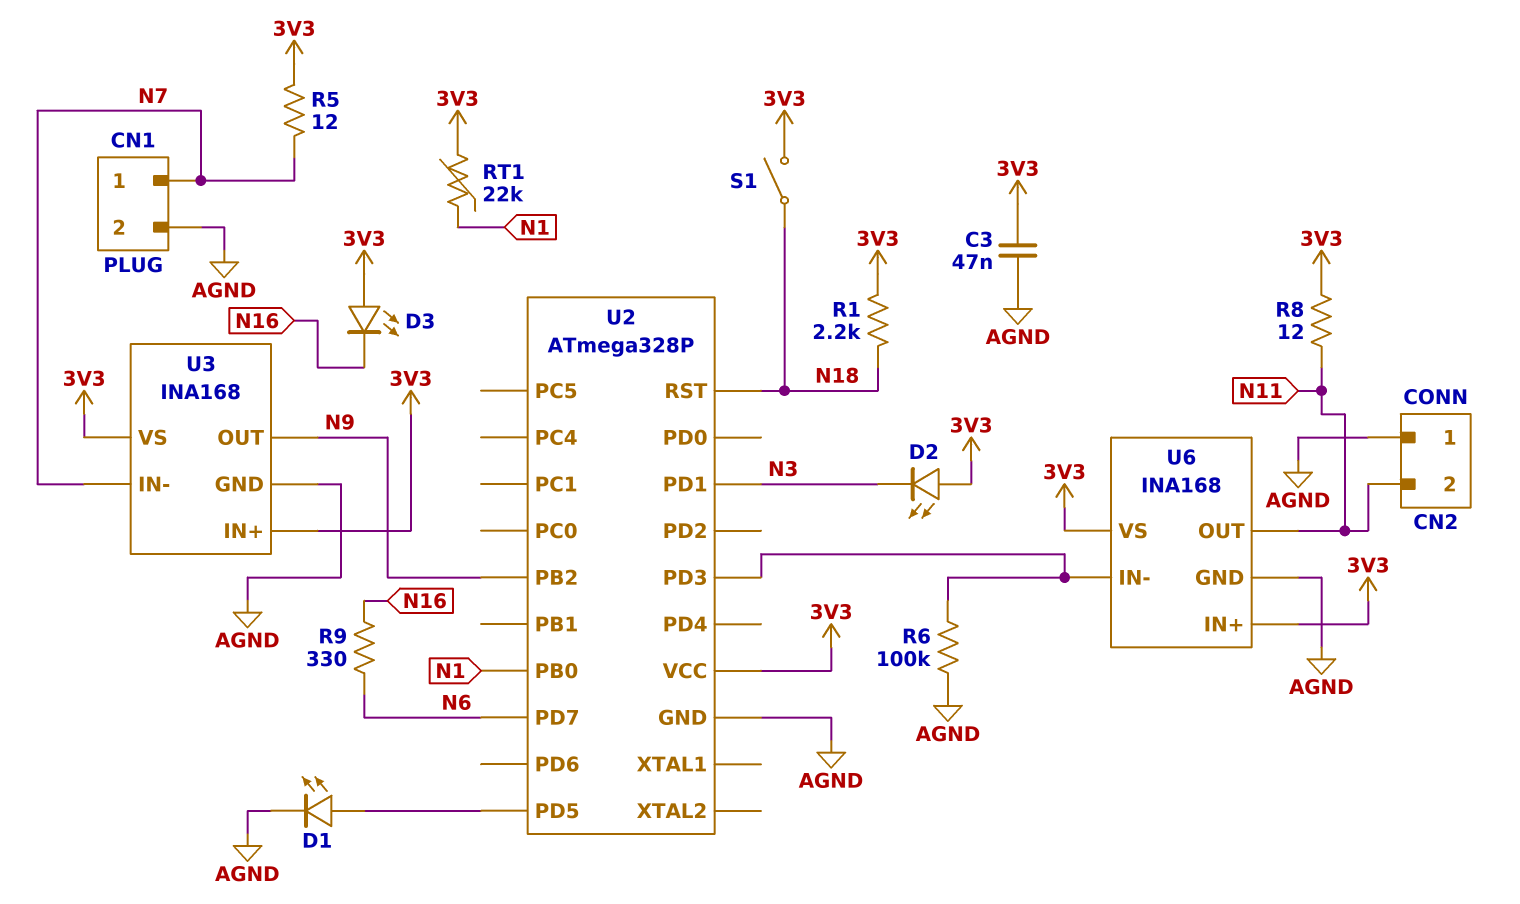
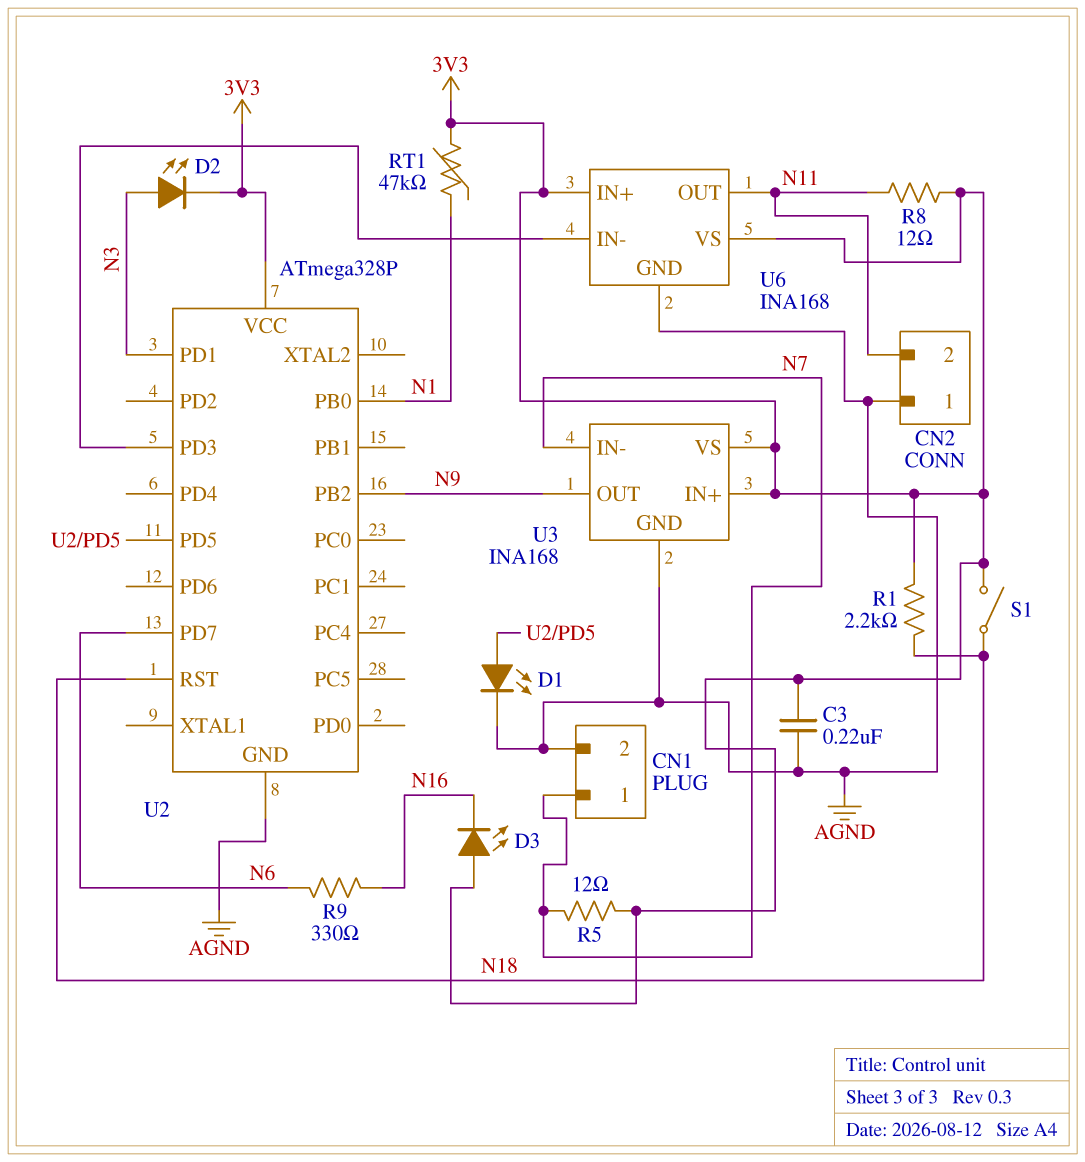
C3: 47nF (3V3, AGND) -> 220nF (3V3, AGND)
D2: LED (A 3V3, K N3) -> LED (A N3, K 3V3)
R6: 100k (AGND, U2/PD3) -> none
RT1: 22k (3V3, N1) -> 47k (3V3, N1)

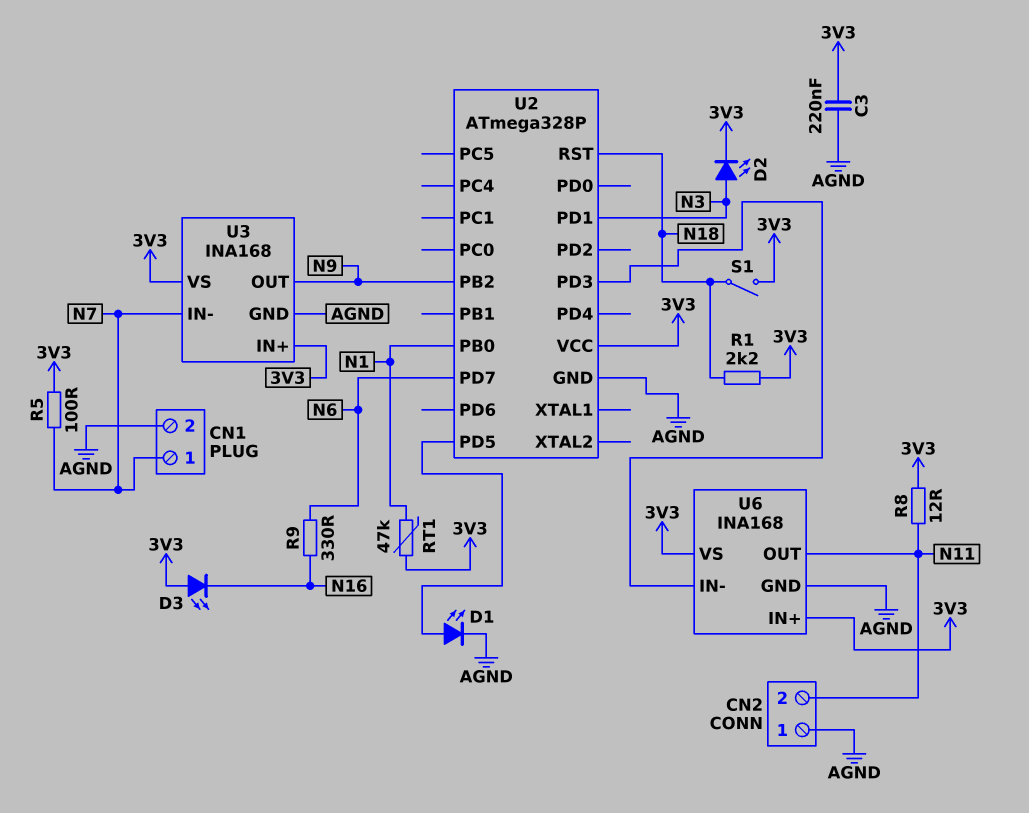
R5: 12 (3V3, N7) -> 100 (3V3, N7)

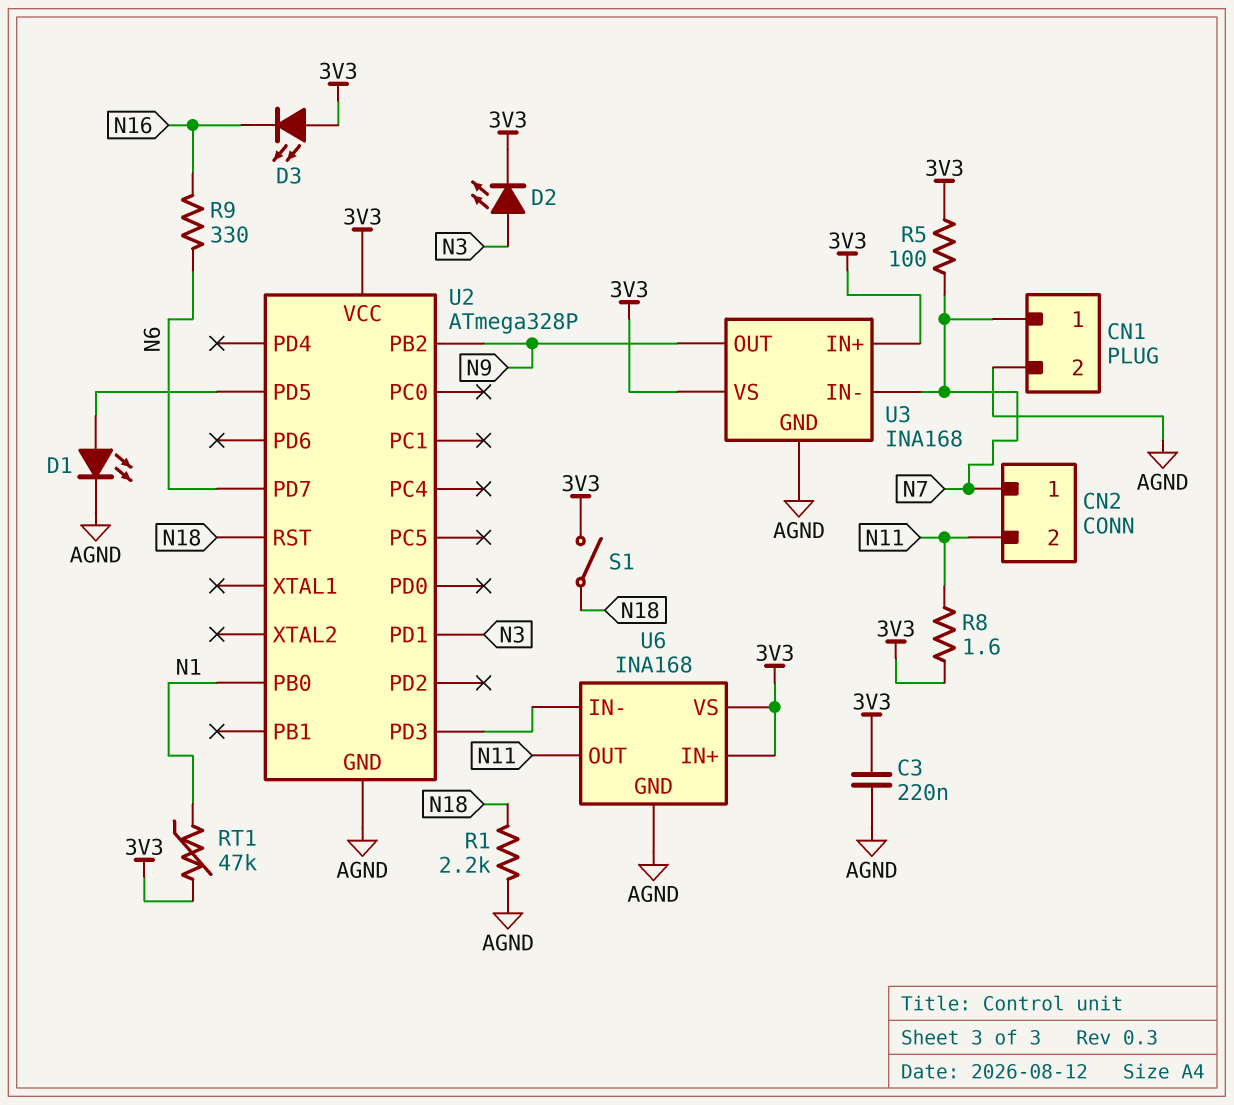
CN2 pin 1: AGND -> N7
R1: 2.2k (3V3, N18) -> 2.2k (AGND, N18)
R8: 12 (3V3, N11) -> 1.6 (3V3, N11)

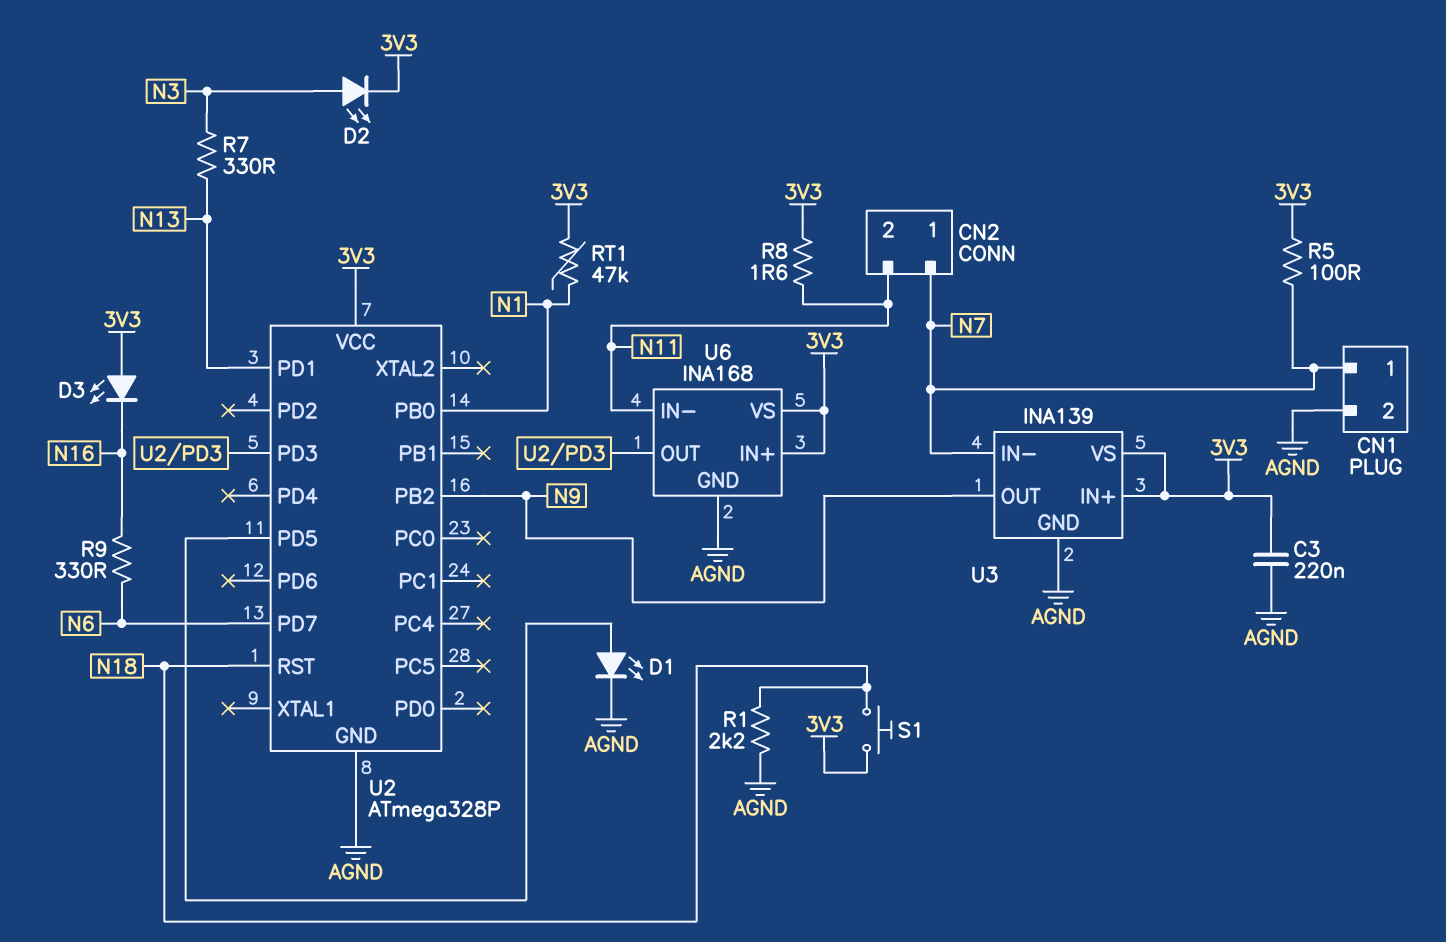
R7: none -> 330 (N3, N13)
S1: switch (3V3, N18) -> button (3V3, N18)
U2 pin PD1: N3 -> N13
U3: INA168 -> INA139
U6 pin IN-: U2/PD3 -> N11
U6 pin OUT: N11 -> U2/PD3

